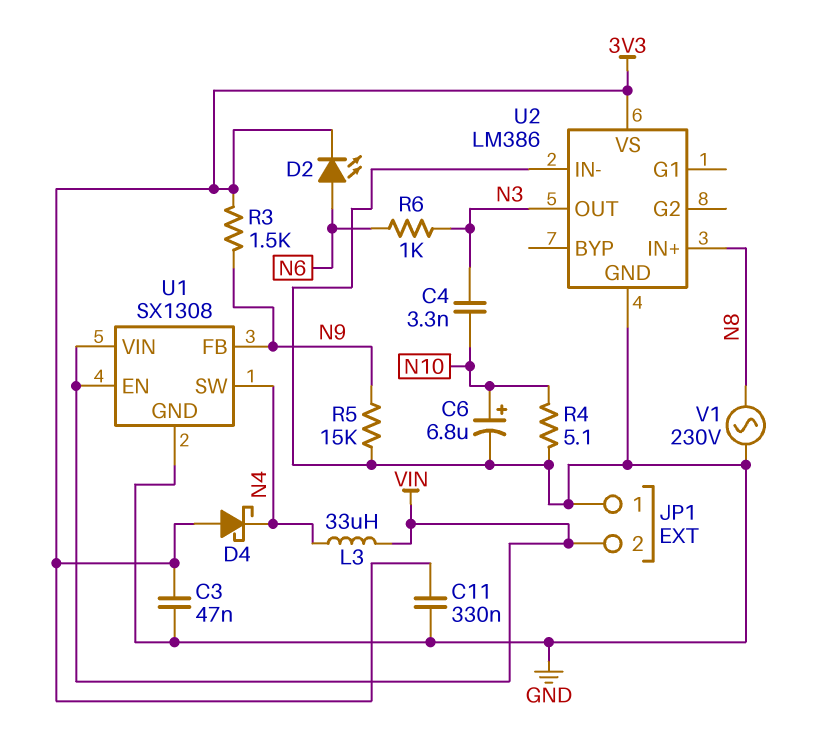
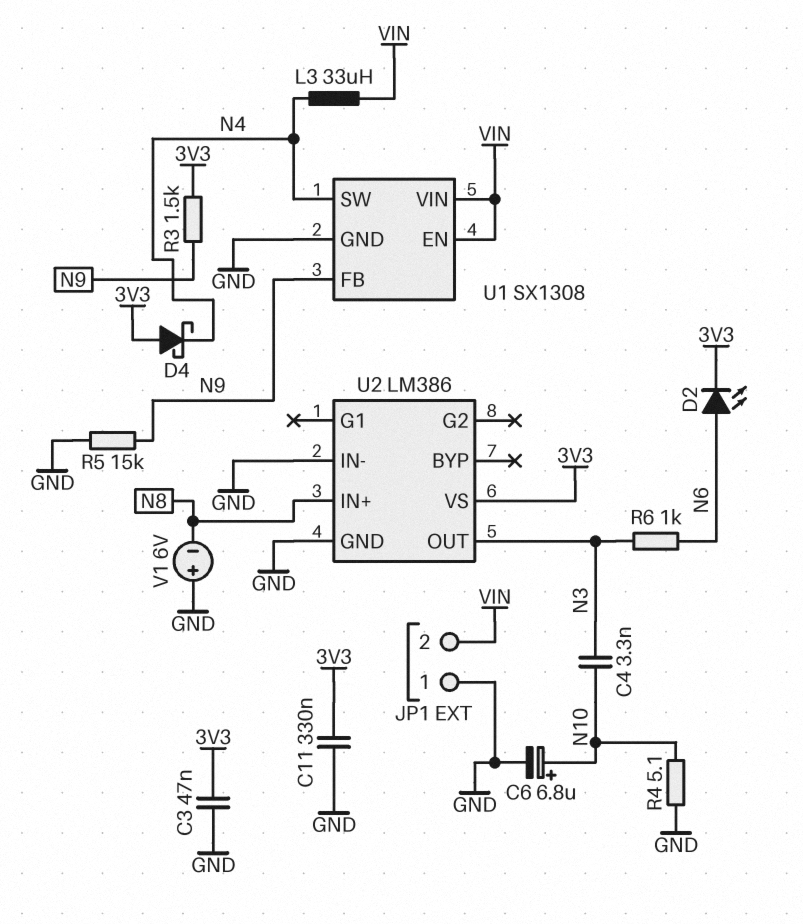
V1: AC 230V (GND, N8) -> 6V (plus GND, minus N8)

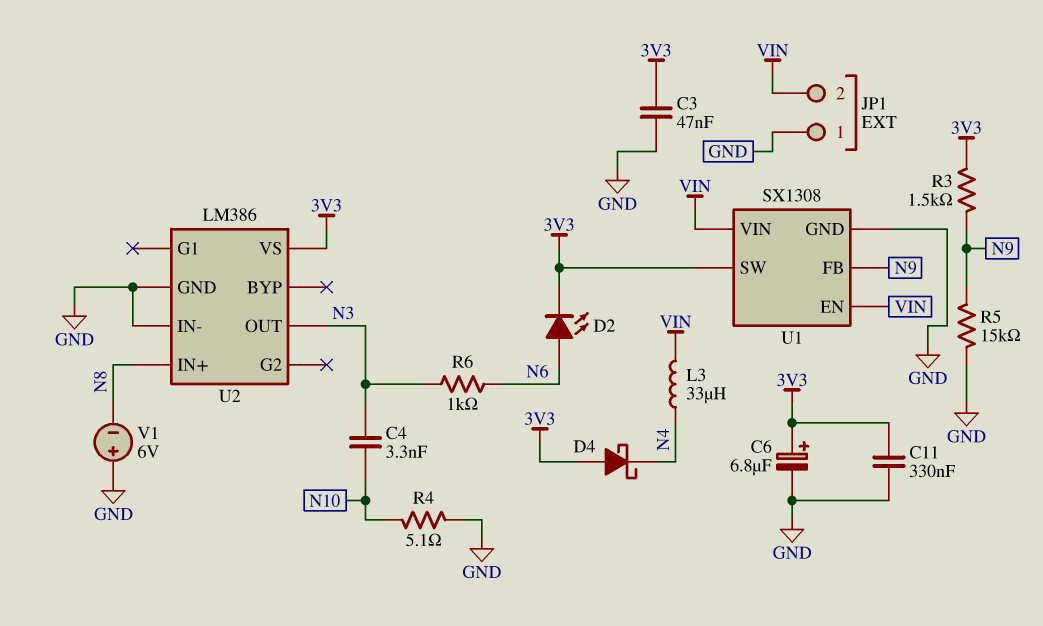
C6: 6.8uF (plus N10, minus GND) -> 6.8uF (plus 3V3, minus GND)
U1 pin SW: N4 -> 3V3

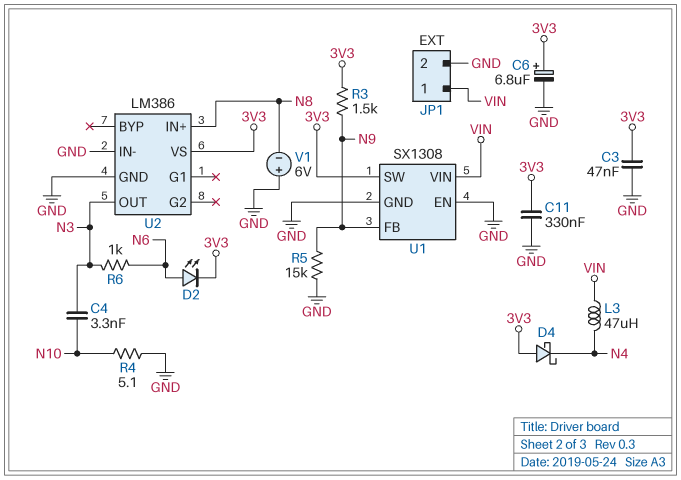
JP1 pin 1: GND -> VIN
JP1 pin 2: VIN -> GND
L3: 33uH (N4, VIN) -> 47uH (N4, VIN)
U1 pin EN: VIN -> GND

